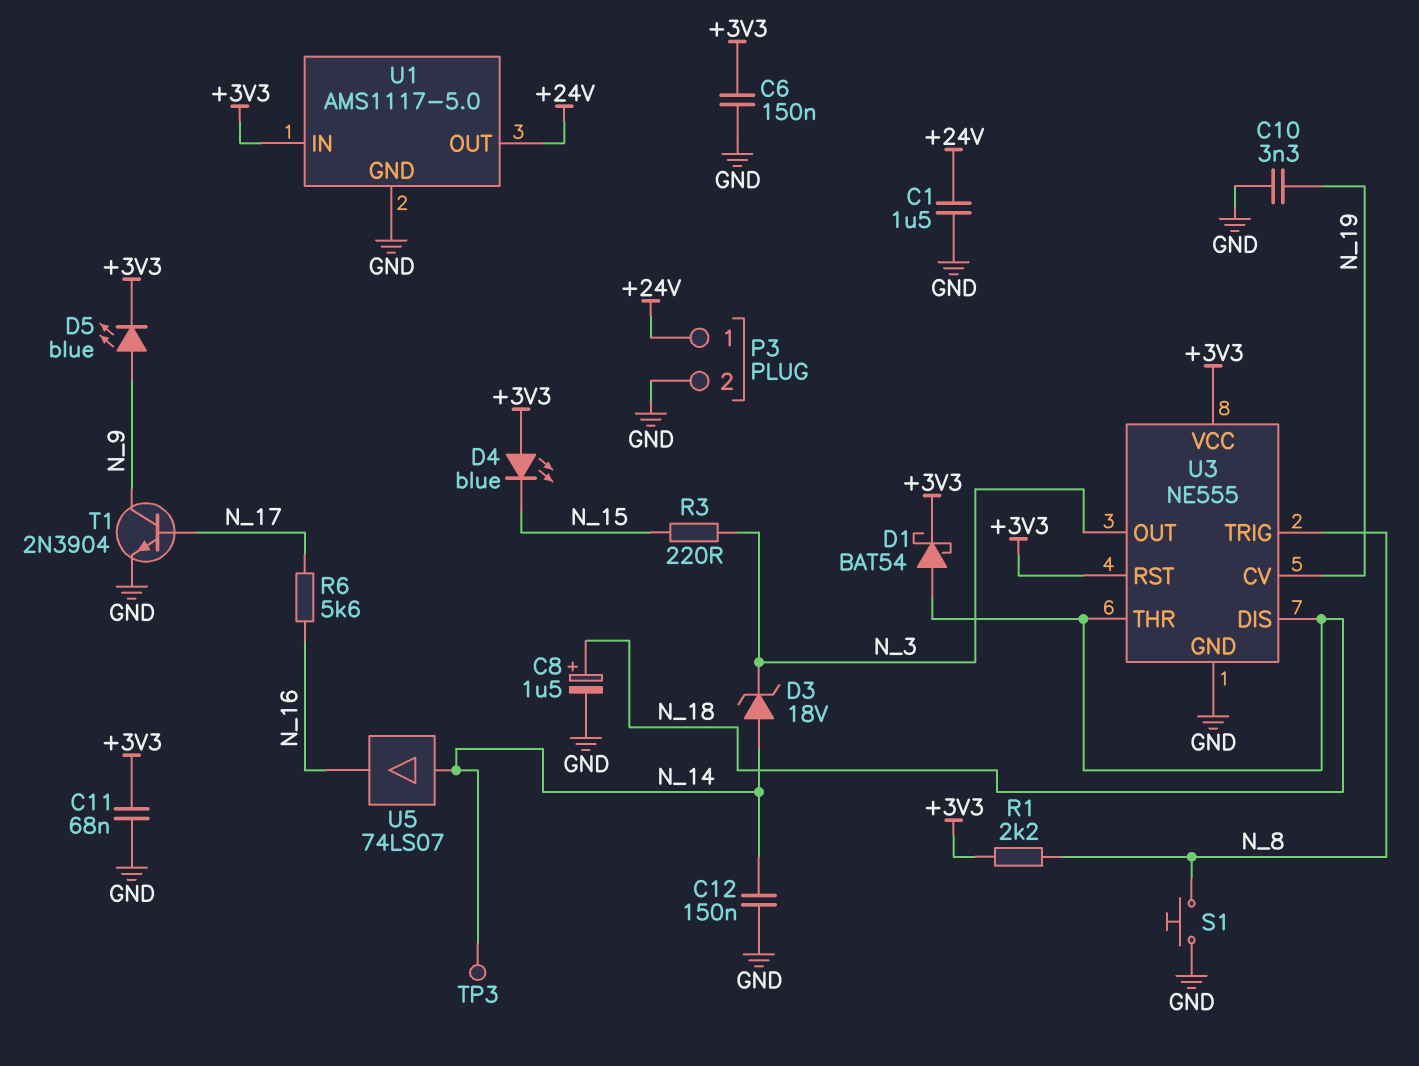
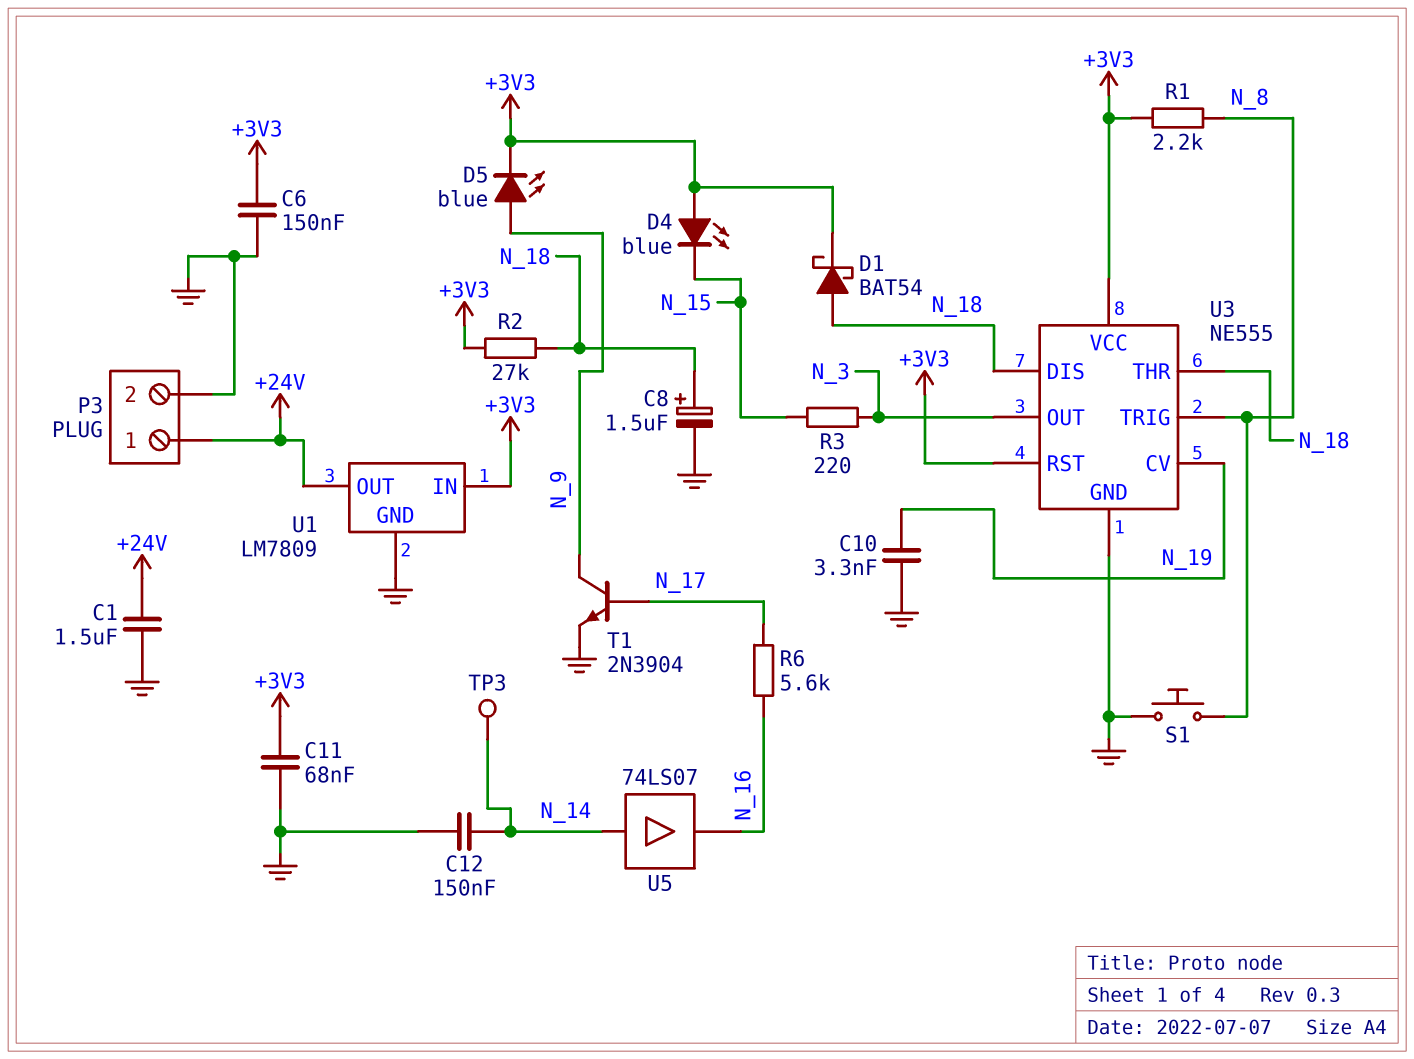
D3: zener 18V (A N_14, K N_3) -> none
R2: none -> 27k (+3V3, N_18)
U1: AMS1117-5.0 -> LM7809

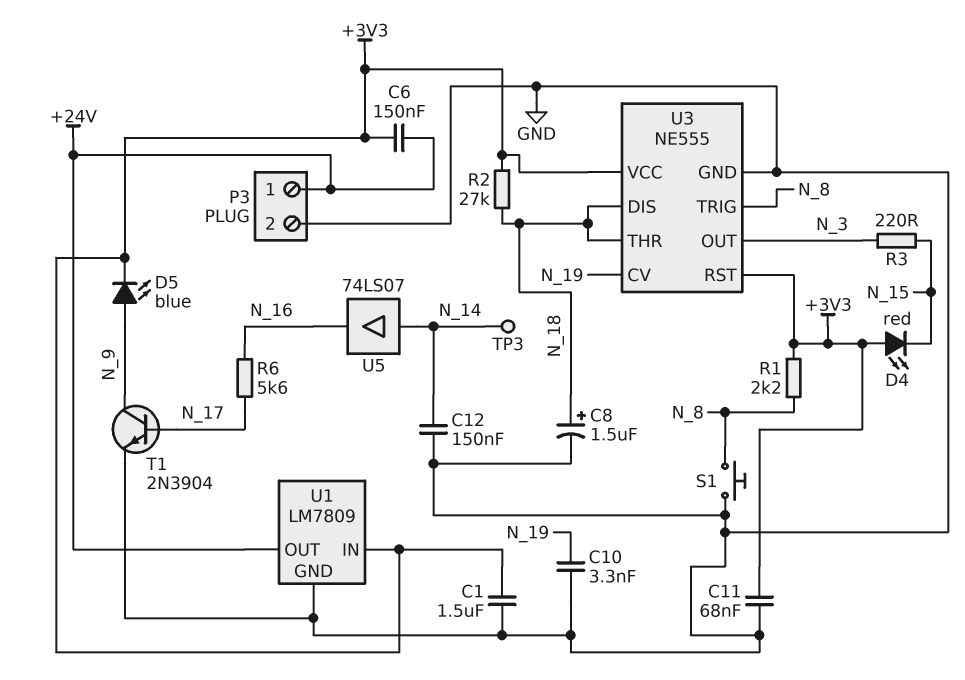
C1: 1.5uF (+24V, GND) -> 1.5uF (+3V3, GND)
C6: 150nF (+3V3, GND) -> 150nF (+3V3, +24V)
D1: schottky BAT54 (A N_18, K +3V3) -> none
D4: LED blue (A +3V3, K N_15) -> LED red (A +3V3, K N_15)

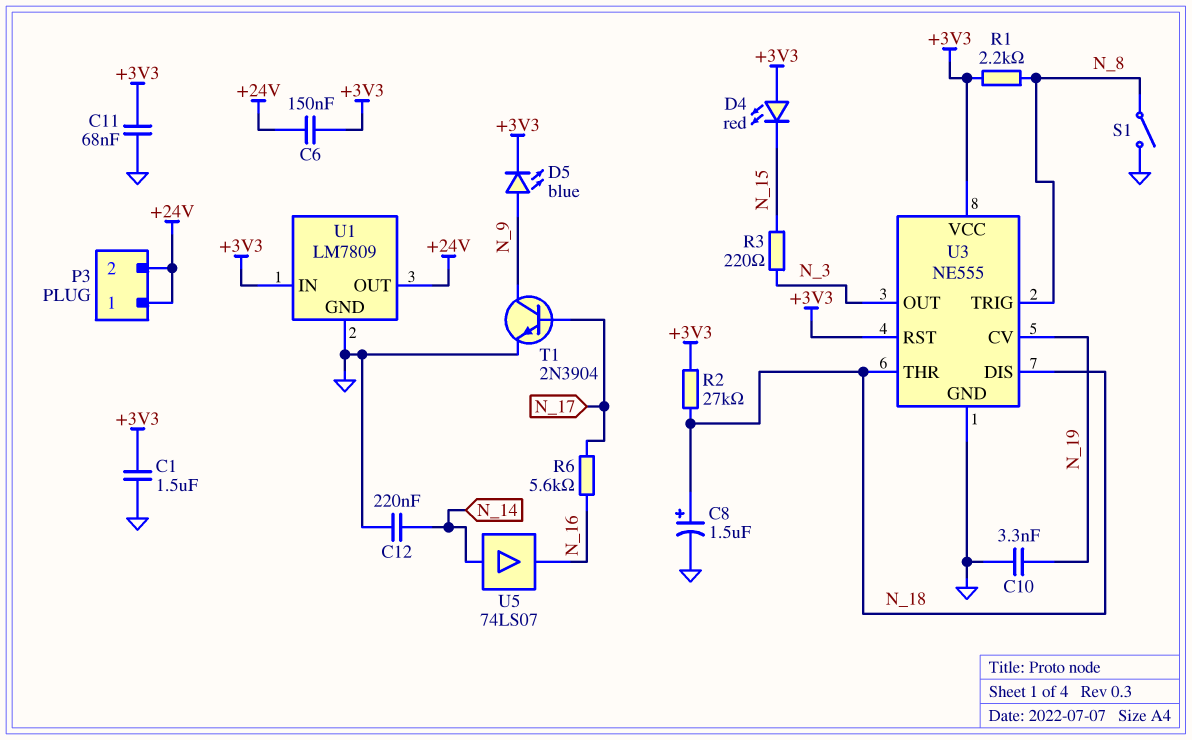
C12: 150nF (GND, N_14) -> 220nF (GND, N_14)
P3 pin 2: GND -> +24V
S1: button (GND, N_8) -> switch (GND, N_8)
TP3: test point (N_14) -> none

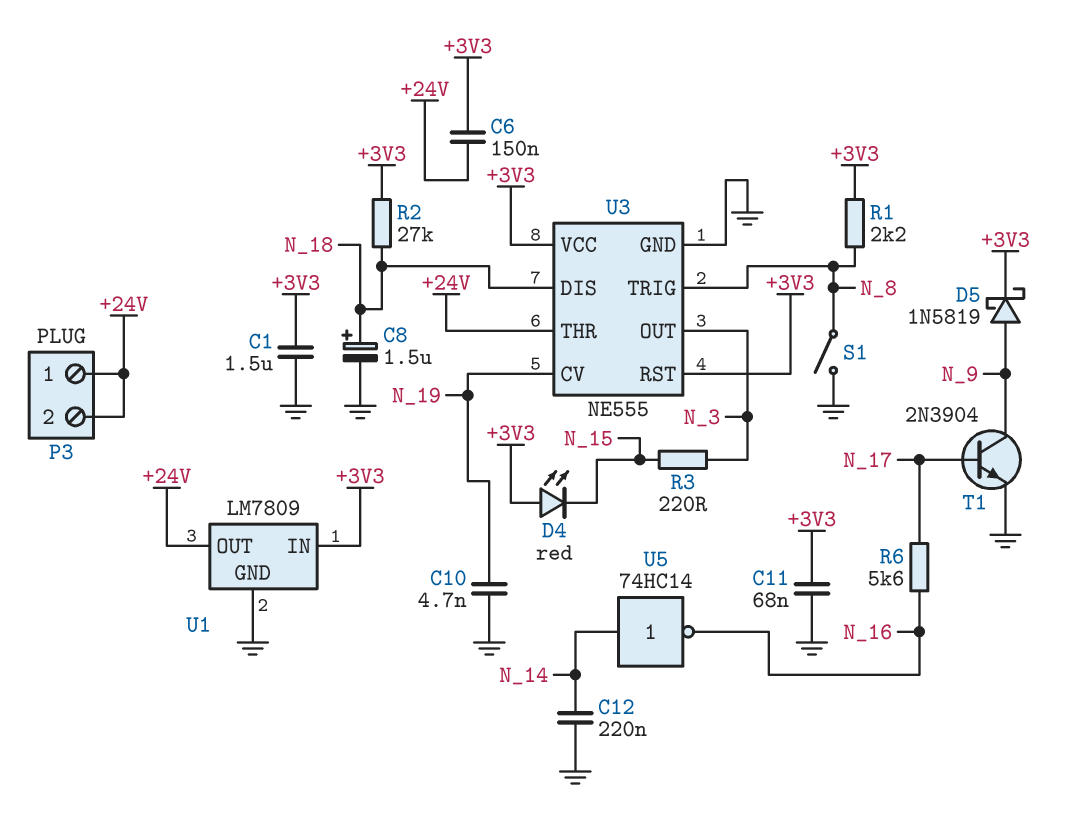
C10: 3.3nF (GND, N_19) -> 4.7nF (GND, N_19)
D5: LED blue (A N_9, K +3V3) -> schottky 1N5819 (A N_9, K +3V3)
U3 pin THR: N_18 -> +24V
U5: buffer 74LS07 (in N_14, out N_16) -> NOT 74HC14 (in N_14, out N_16)

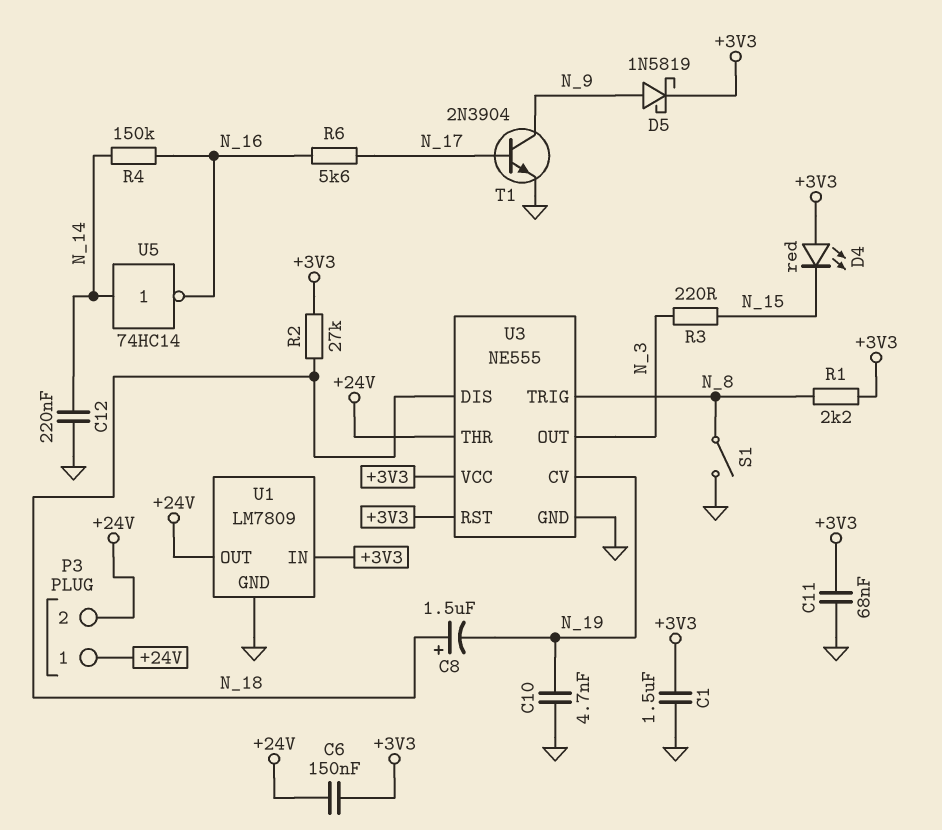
C8: 1.5uF (plus N_18, minus GND) -> 1.5uF (plus N_18, minus N_19)
R4: none -> 150k (N_14, N_16)

